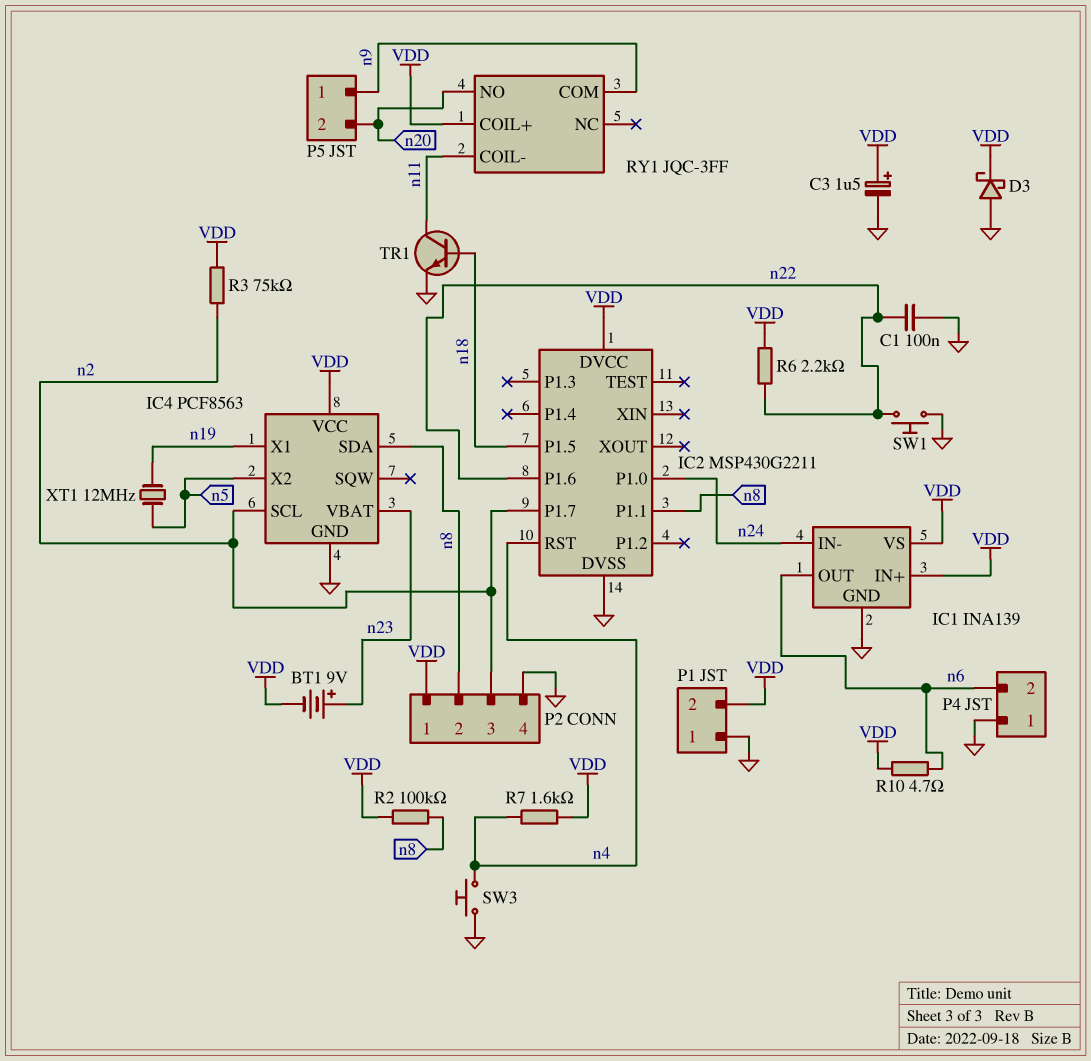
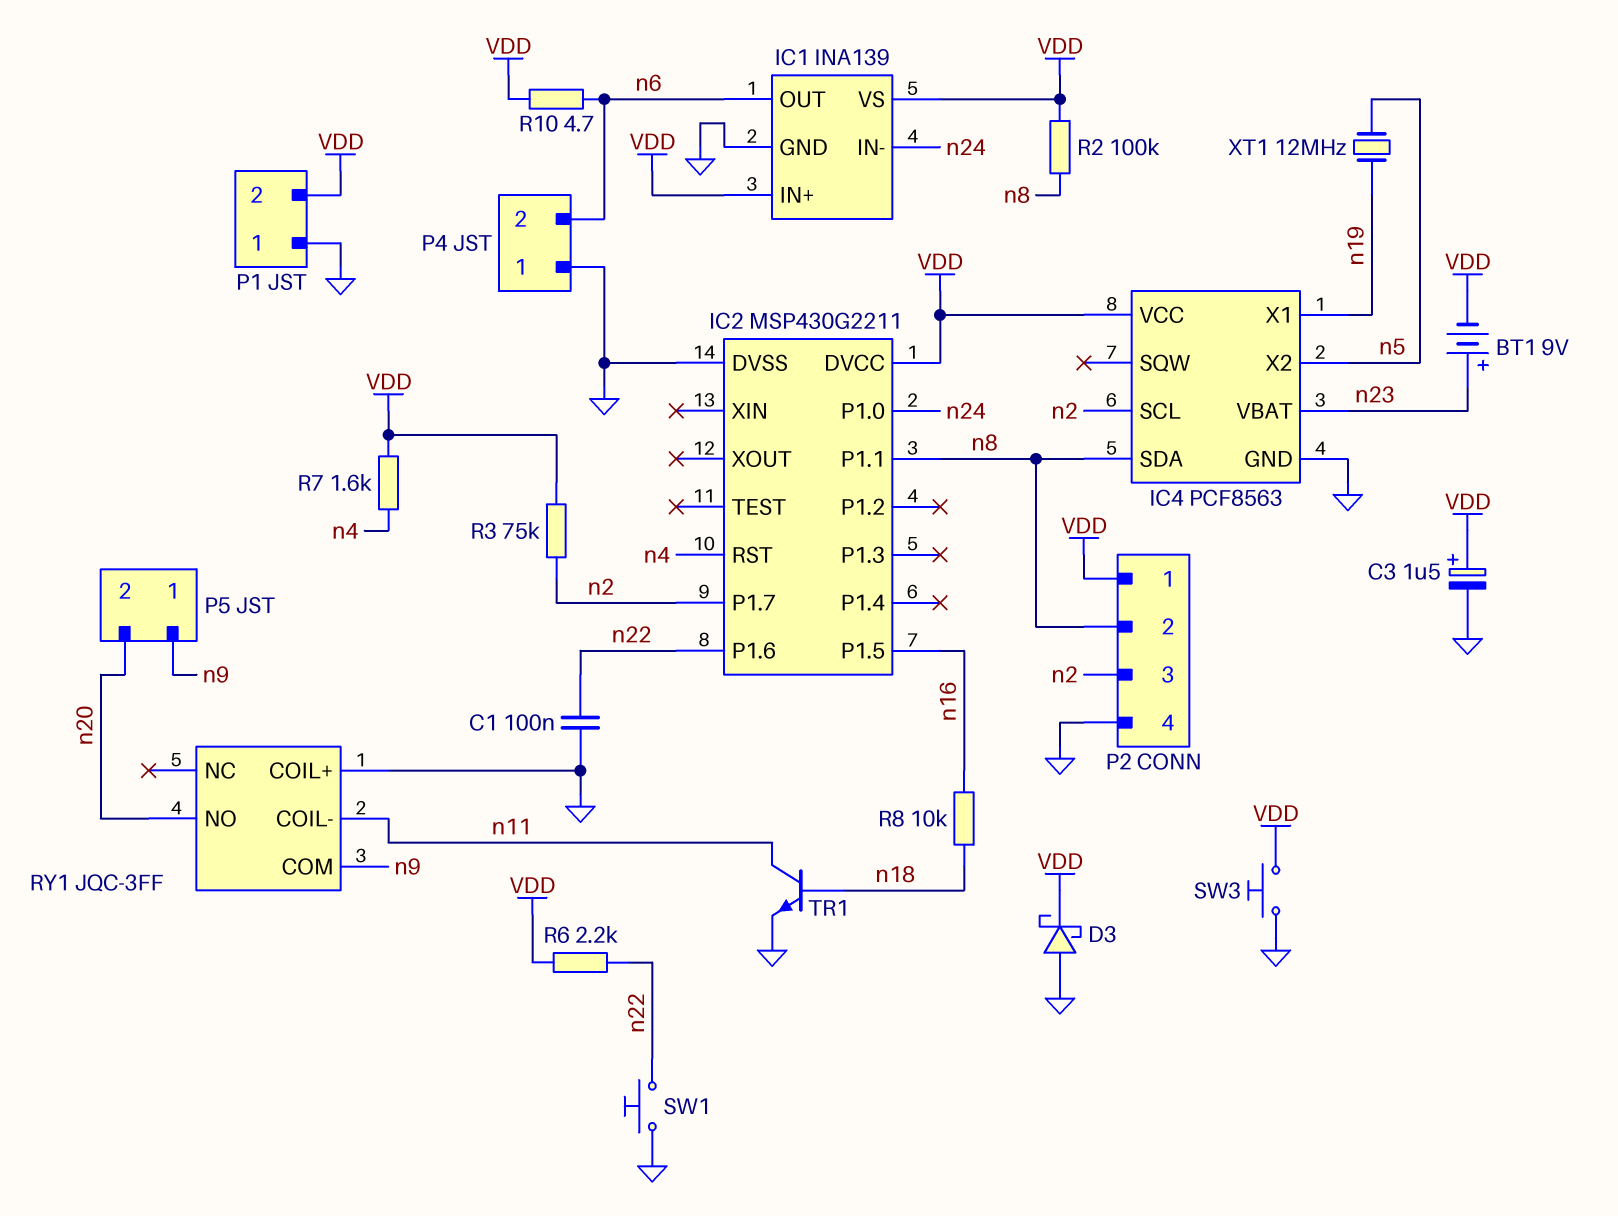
IC2 pin P1.5: n18 -> n16
R8: none -> 10k (n16, n18)
RY1 pin COIL+: VDD -> GND
SW3: button (GND, n4) -> button (GND, VDD)

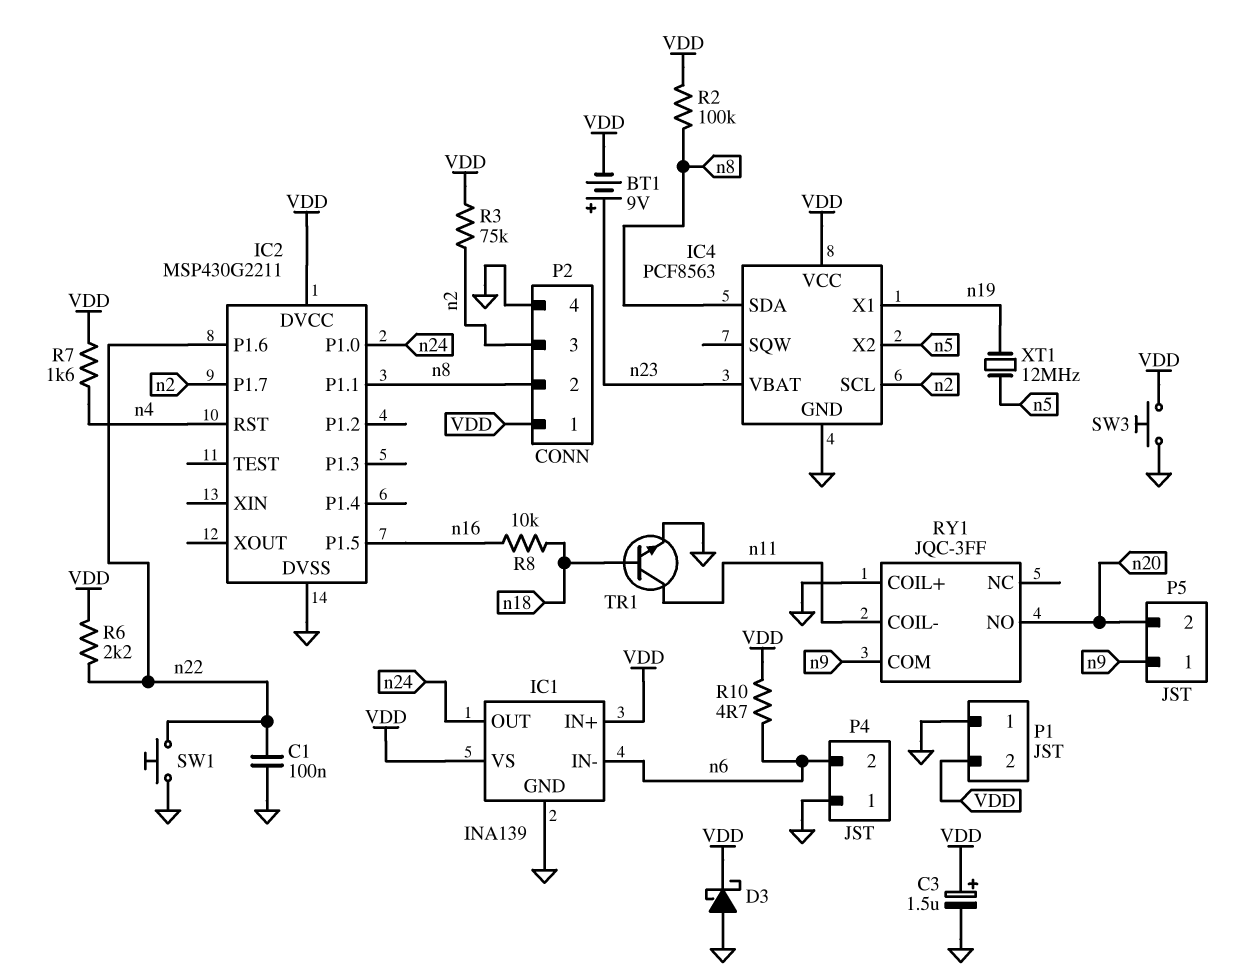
IC1 pin IN-: n24 -> n6
IC1 pin OUT: n6 -> n24

